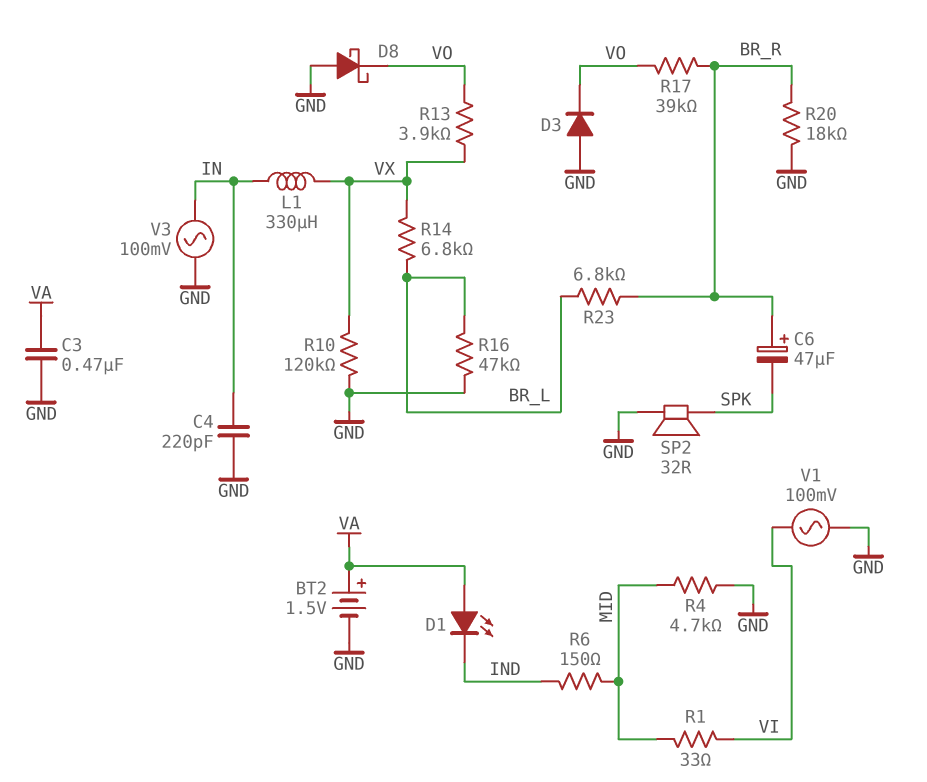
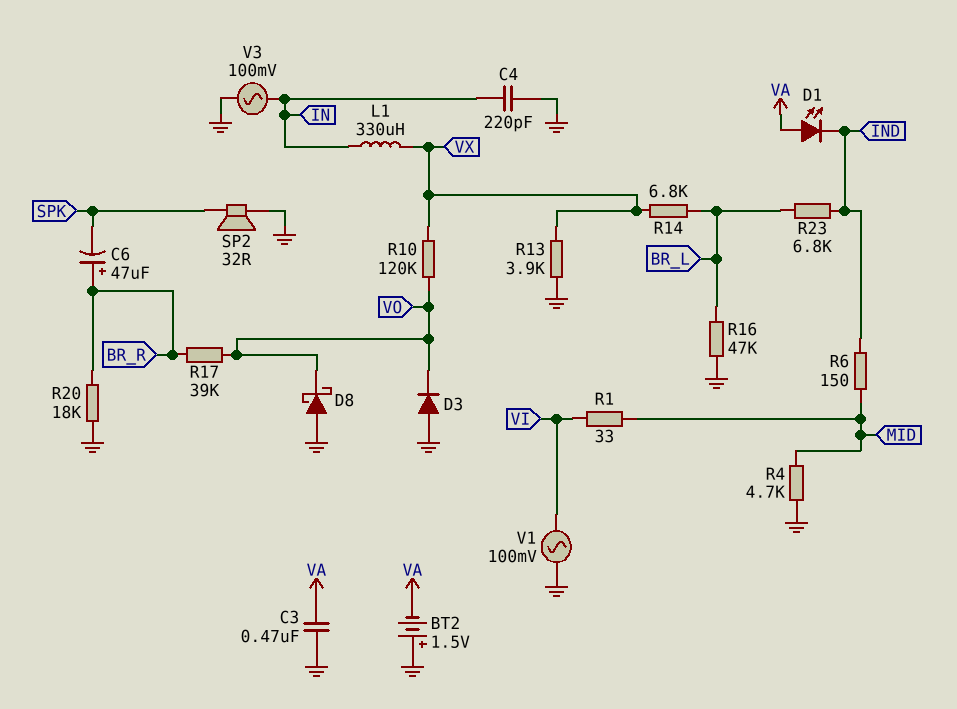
BT2: 1.5V (plus VA, minus GND) -> 1.5V (plus GND, minus VA)
R10: 120k (GND, VX) -> 120k (VO, VX)
R13: 3.9k (VO, VX) -> 3.9k (GND, VX)
R23: 6.8k (BR_L, BR_R) -> 6.8k (BR_L, IND)

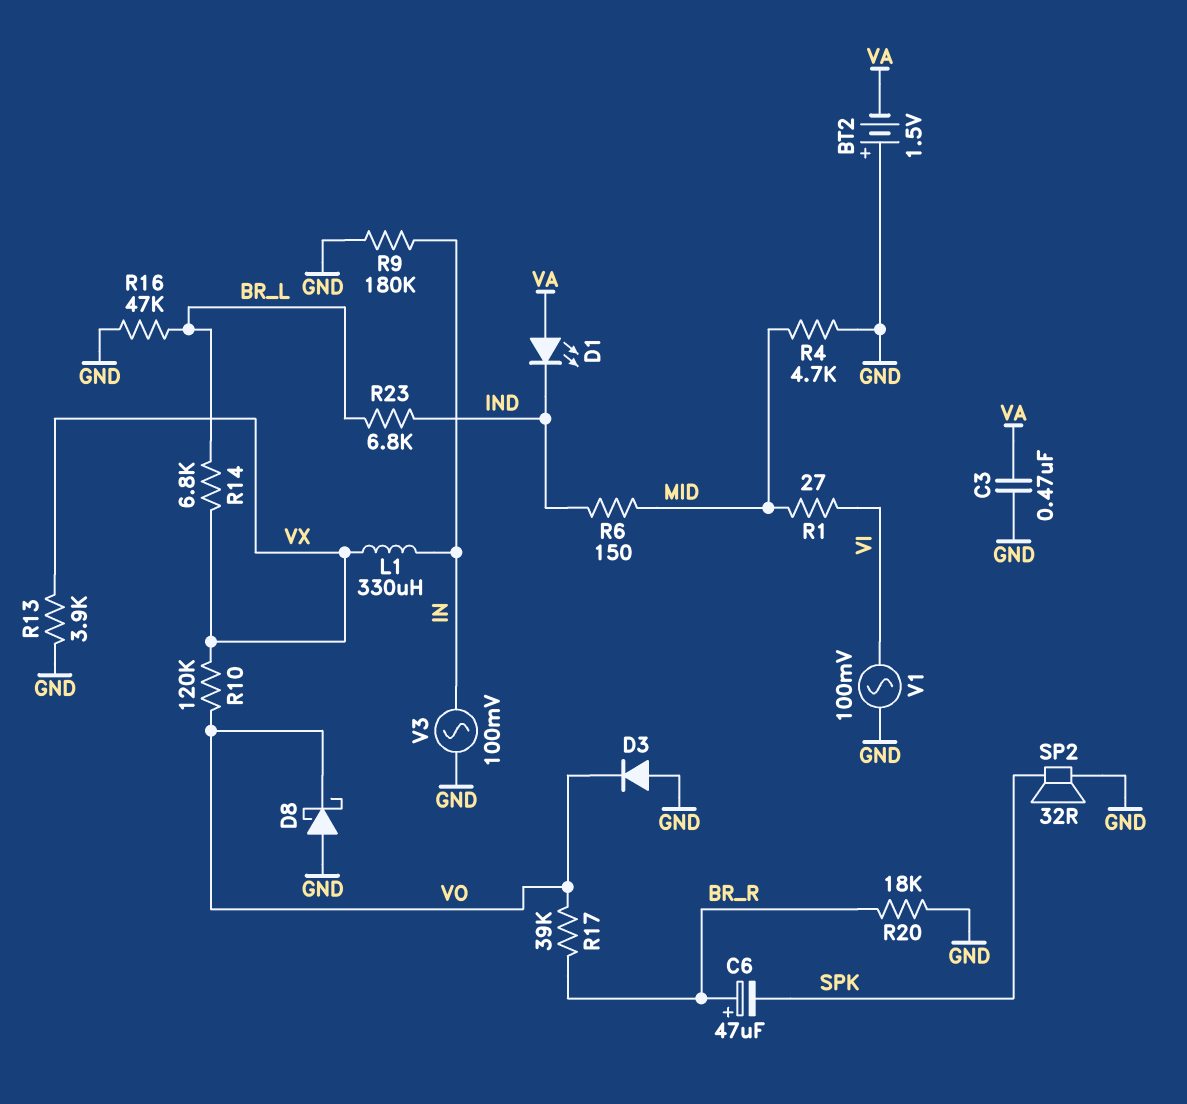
C4: 220pF (GND, IN) -> none
R1: 33 (MID, VI) -> 27 (MID, VI)
R9: none -> 180k (GND, IN)

